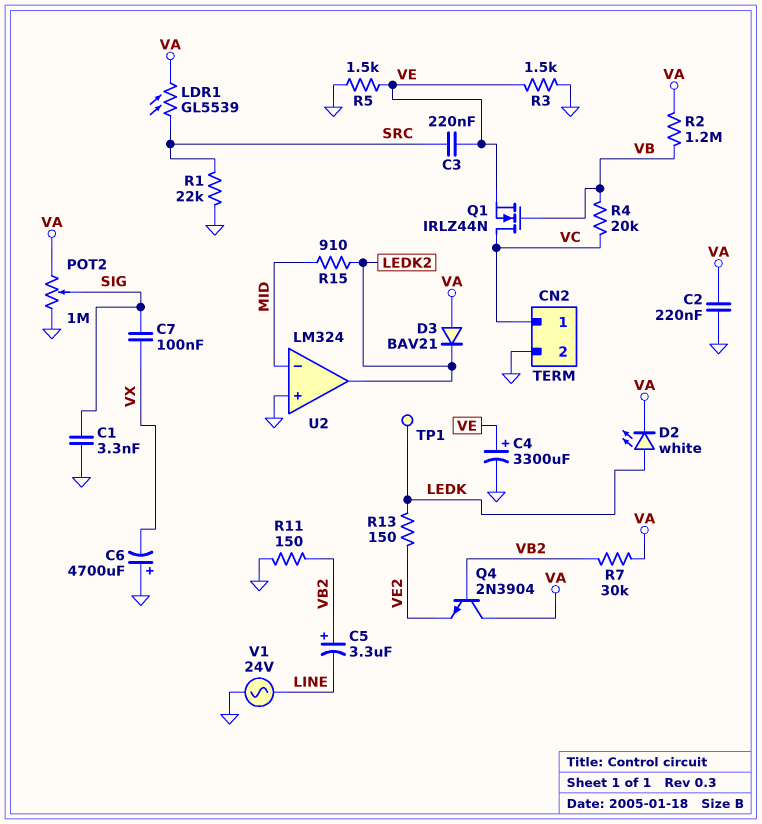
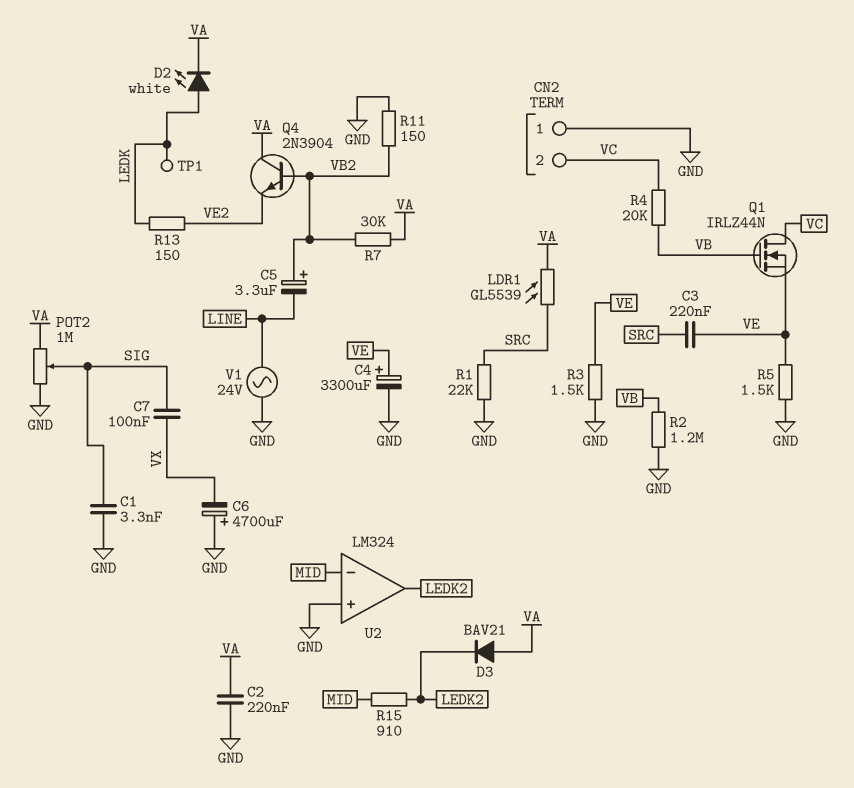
CN2 pin 1: VC -> GND
CN2 pin 2: GND -> VC
R2: 1.2M (VA, VB) -> 1.2M (GND, VB)

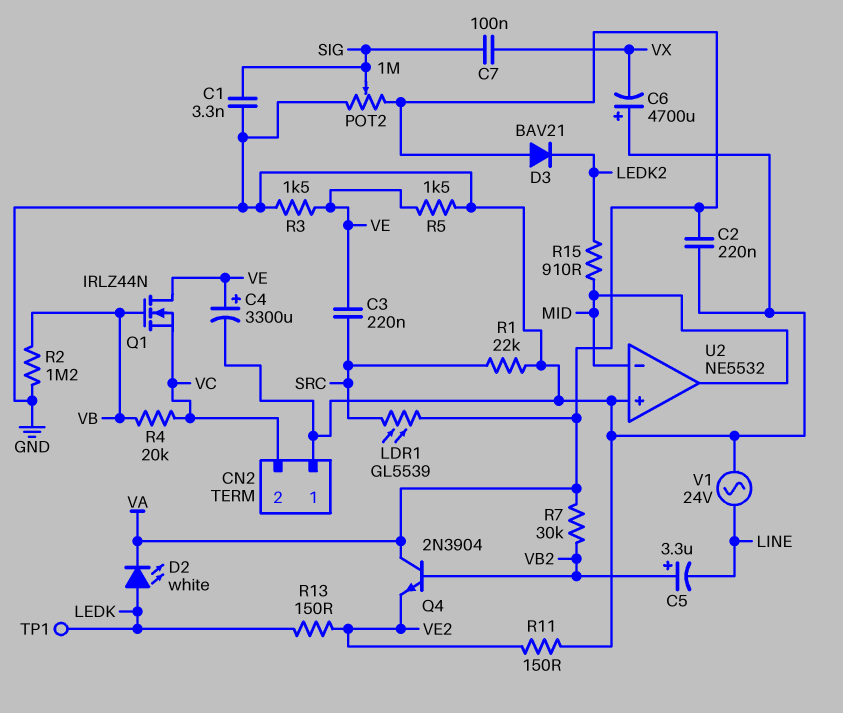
Q1: NMOS IRLZ44N (G VB, D VC, S VE) -> NMOS IRLZ44N (G VB, D VE, S VC)
R11: 150 (GND, VB2) -> 150 (GND, VE2)
U2: LM324 -> NE5532
U2 pin out: LEDK2 -> MID

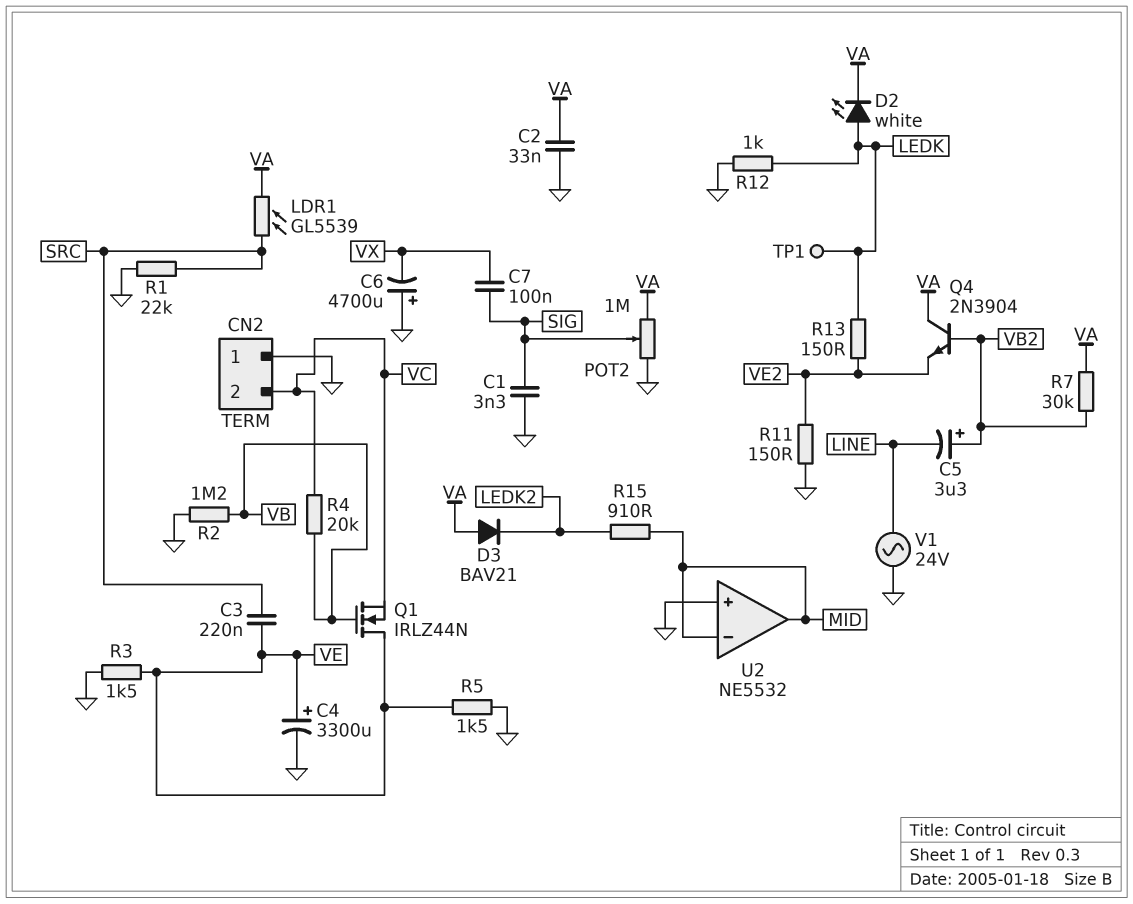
C2: 220nF (GND, VA) -> 33nF (GND, VA)
R12: none -> 1k (GND, LEDK)

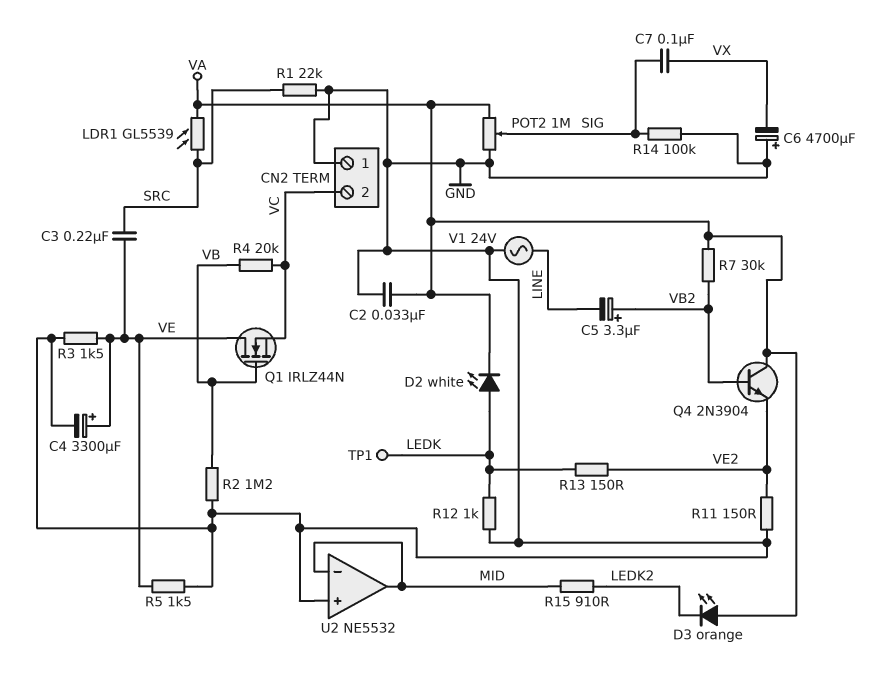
C1: 3.3nF (GND, SIG) -> none
D3: diode BAV21 (A VA, K LEDK2) -> LED orange (A VA, K LEDK2)
R14: none -> 100k (GND, SIG)

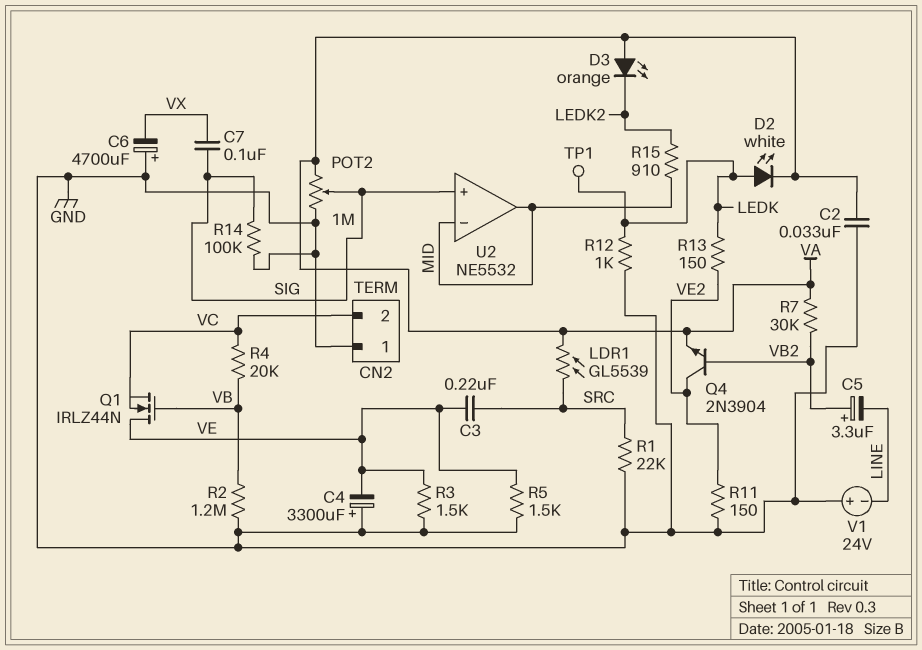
C4: 3300uF (plus VE, minus GND) -> 3300uF (plus GND, minus VE)
Q4: NPN 2N3904 (B VB2, C VA, E VE2) -> NPN 2N3904 (B VB2, C VE2, E VA)
U2 pin in+: GND -> SIG
V1: AC 24V (GND, LINE) -> 24V (plus GND, minus LINE)

